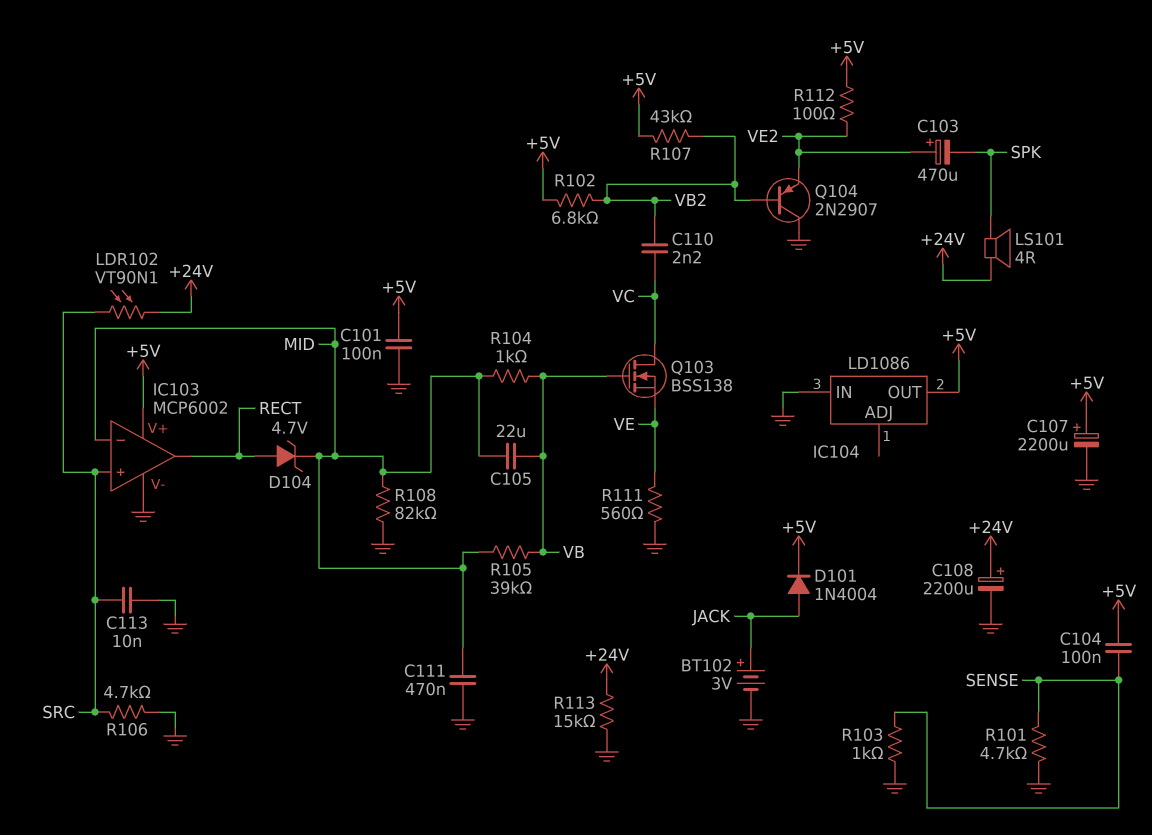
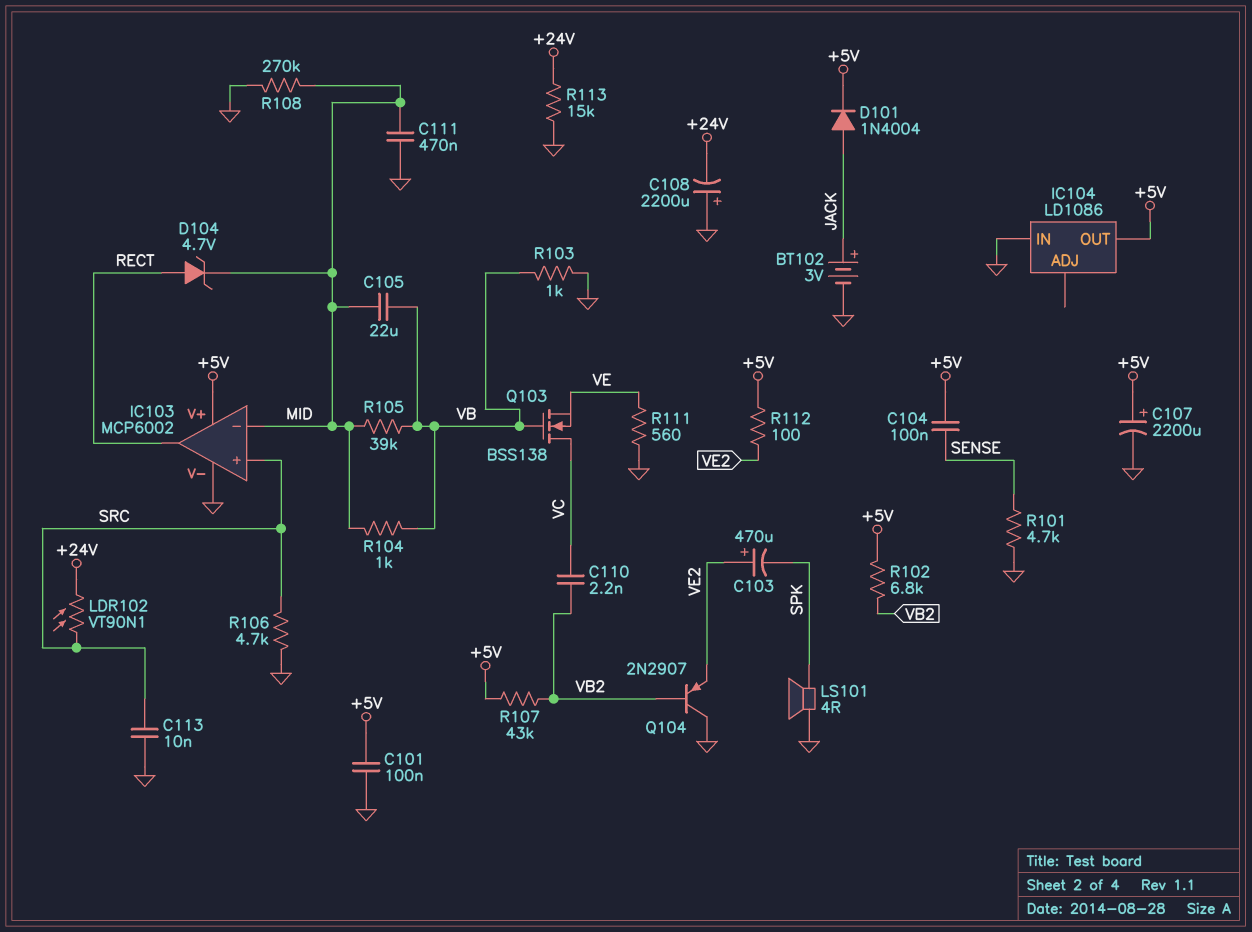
C108: 2200uF (plus +24V, minus GND) -> 2200uF (plus GND, minus +24V)
LS101: speaker 4R (+24V, SPK) -> speaker 4R (GND, SPK)
R103: 1k (GND, SENSE) -> 1k (GND, VB)
R108: 82k (GND, MID) -> 270k (GND, MID)

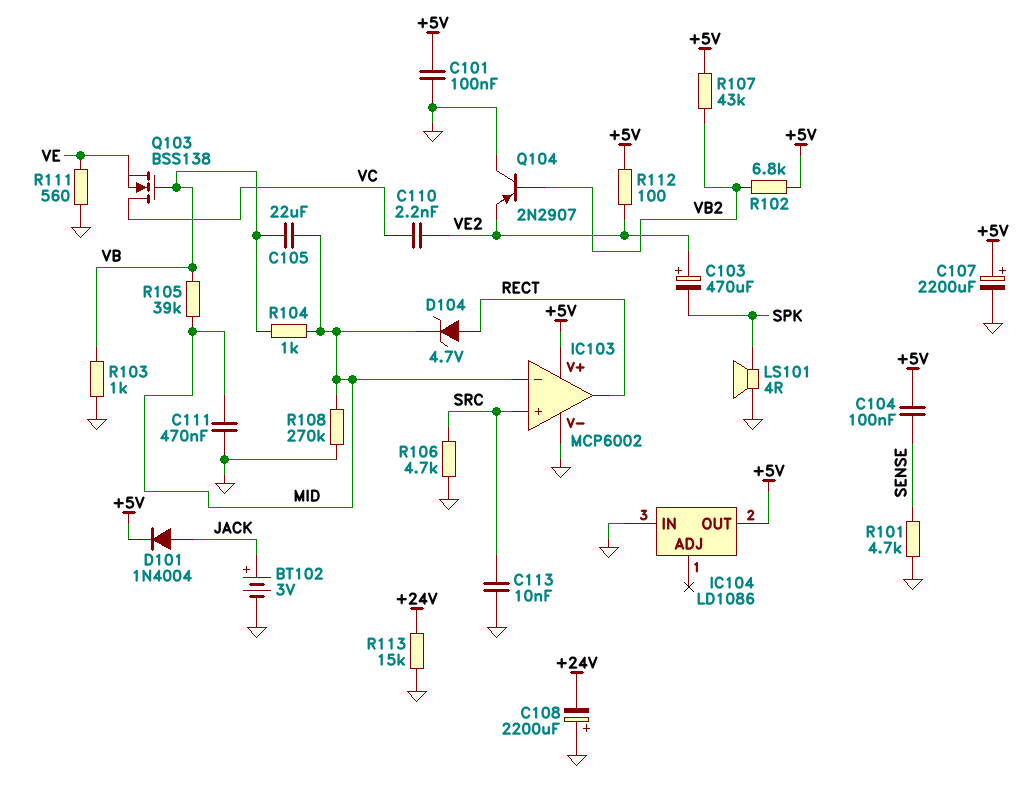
C110: 2.2nF (VB2, VC) -> 2.2nF (VC, VE2)
LDR102: VT90N1 (+24V, SRC) -> none

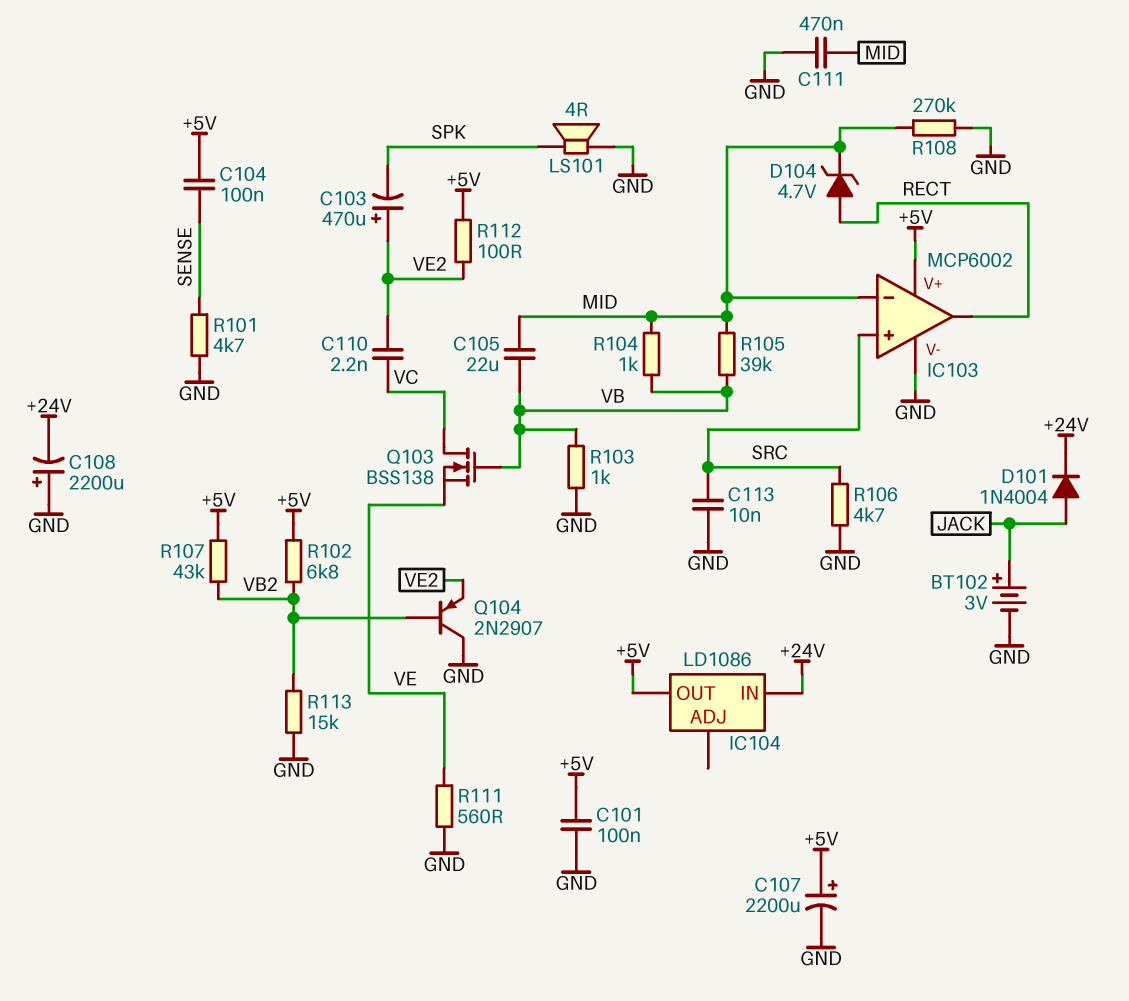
D101: diode 1N4004 (A JACK, K +5V) -> diode 1N4004 (A JACK, K +24V)
IC104 pin IN: GND -> +24V
R113: 15k (+24V, GND) -> 15k (GND, VB2)

